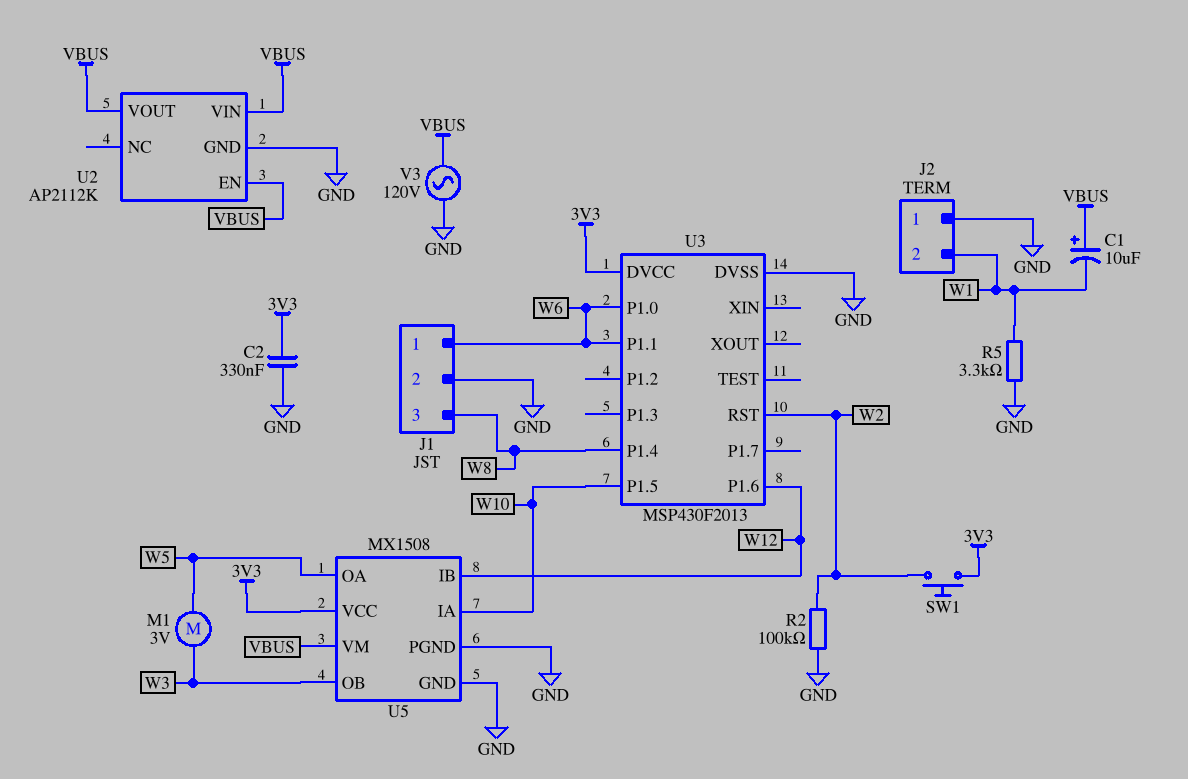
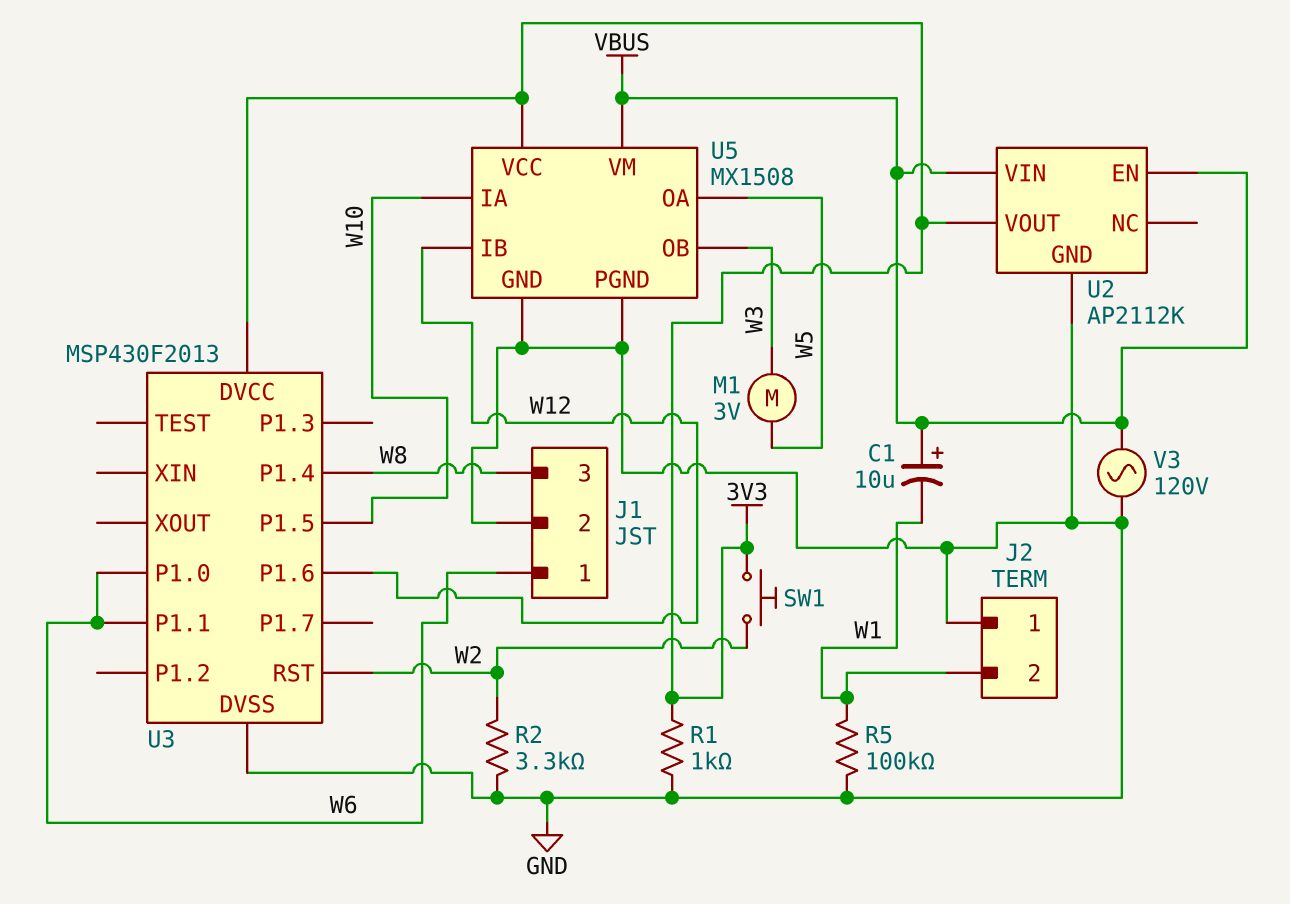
C2: 330nF (3V3, GND) -> none
R1: none -> 1k (3V3, GND)
R2: 100k (GND, W2) -> 3.3k (GND, W2)
R5: 3.3k (GND, W1) -> 100k (GND, W1)
U2 pin VOUT: VBUS -> 3V3

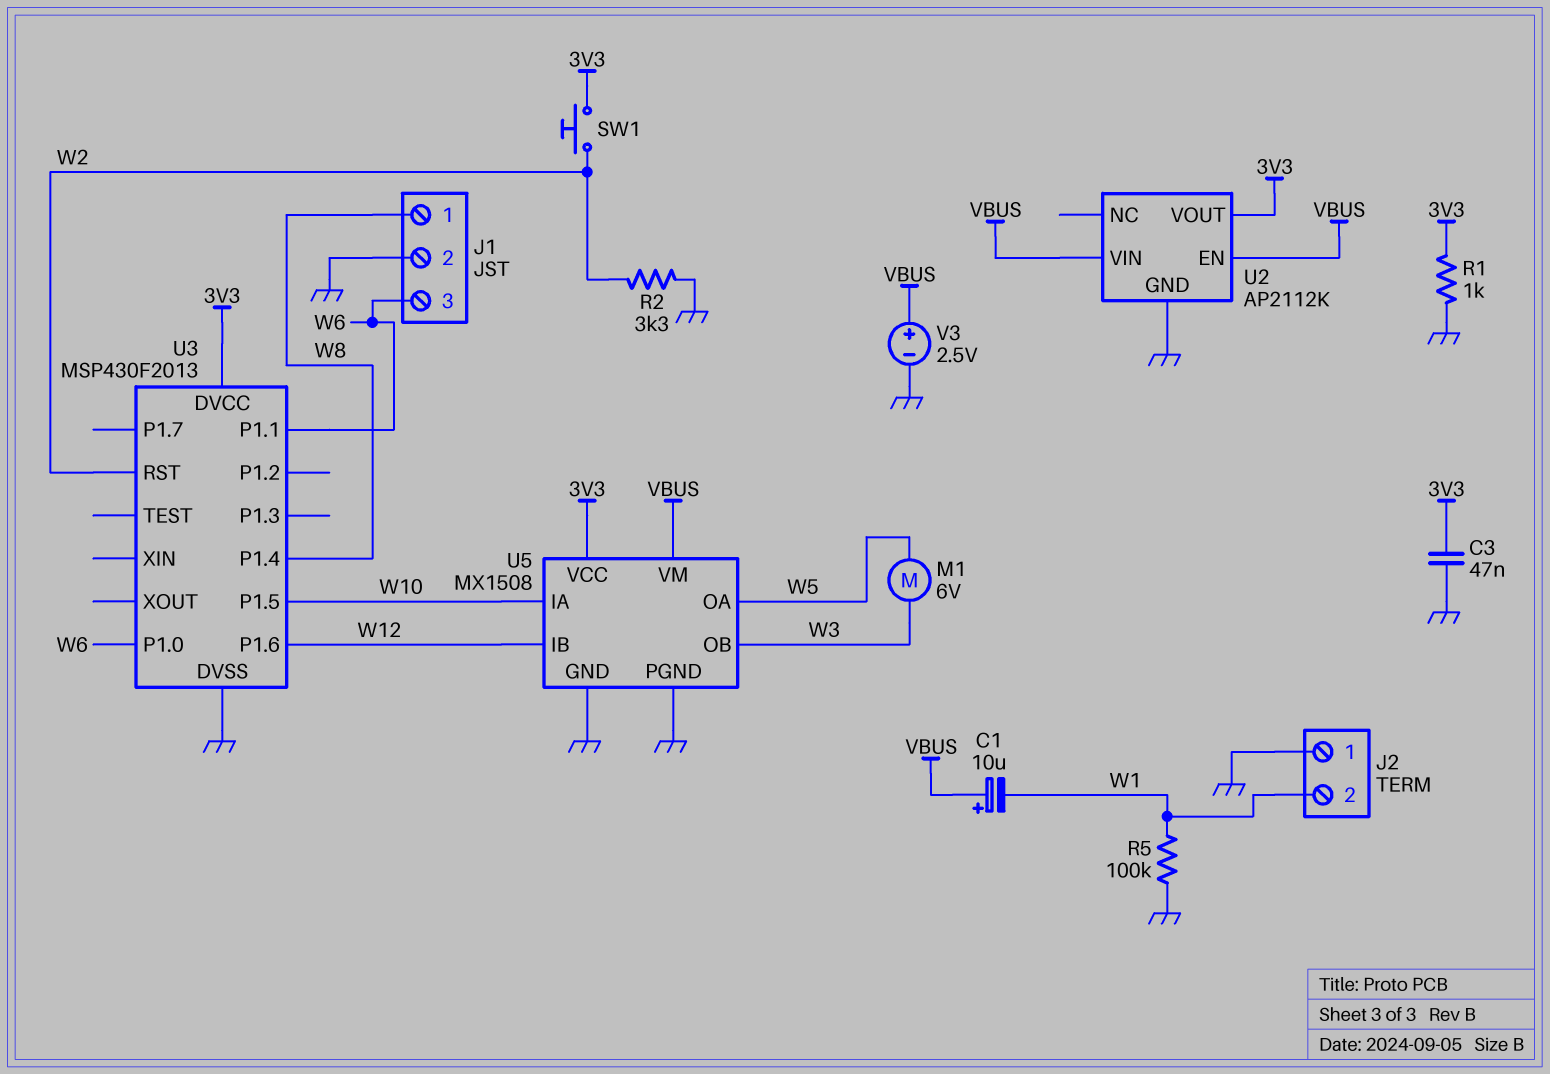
C3: none -> 47nF (3V3, GND)
J1 pin 1: W6 -> W8
J1 pin 3: W8 -> W6
M1: motor 3V (W3, W5) -> motor 6V (W3, W5)
V3: AC 120V (GND, VBUS) -> 2.5V (plus VBUS, minus GND)

